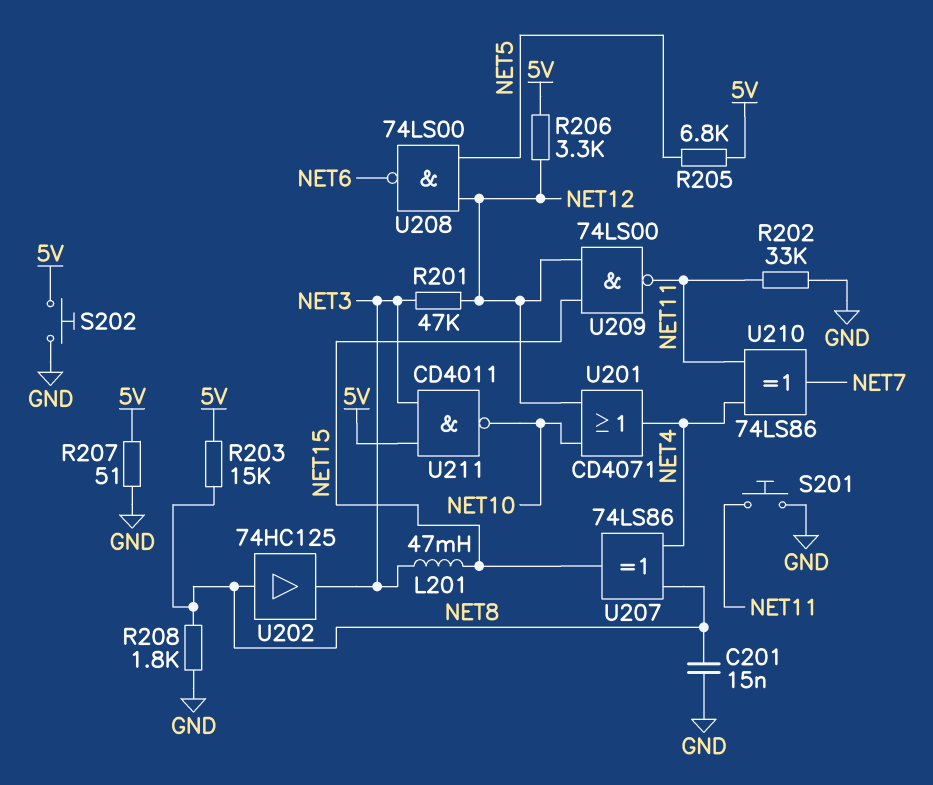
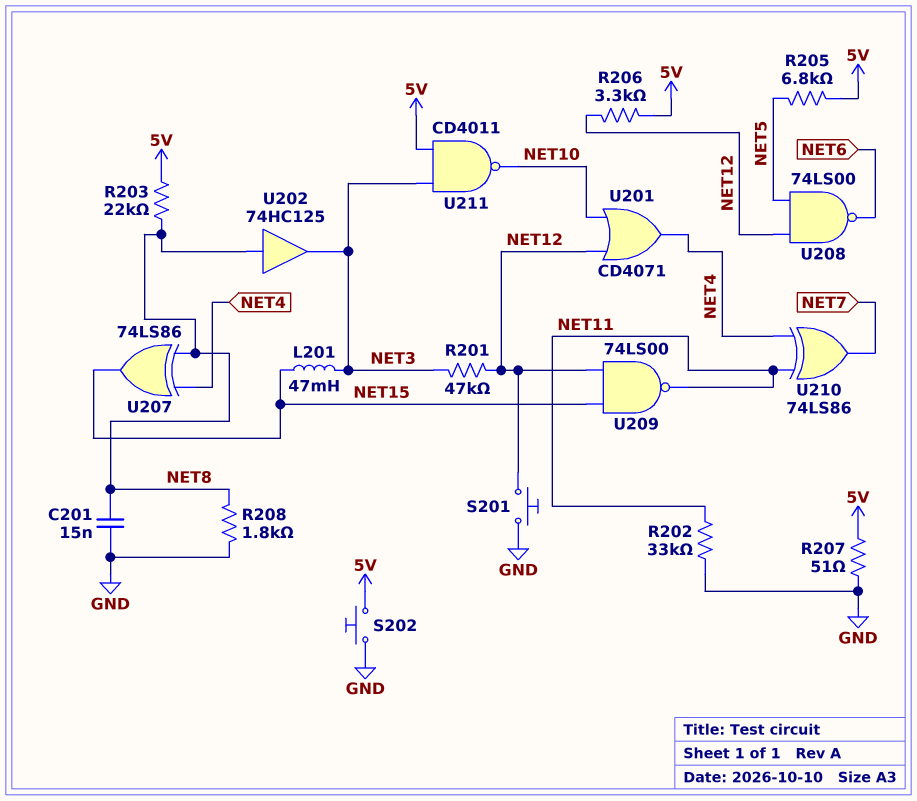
R203: 15k (5V, NET8) -> 22k (5V, NET8)
S201: button (GND, NET11) -> button (GND, NET12)

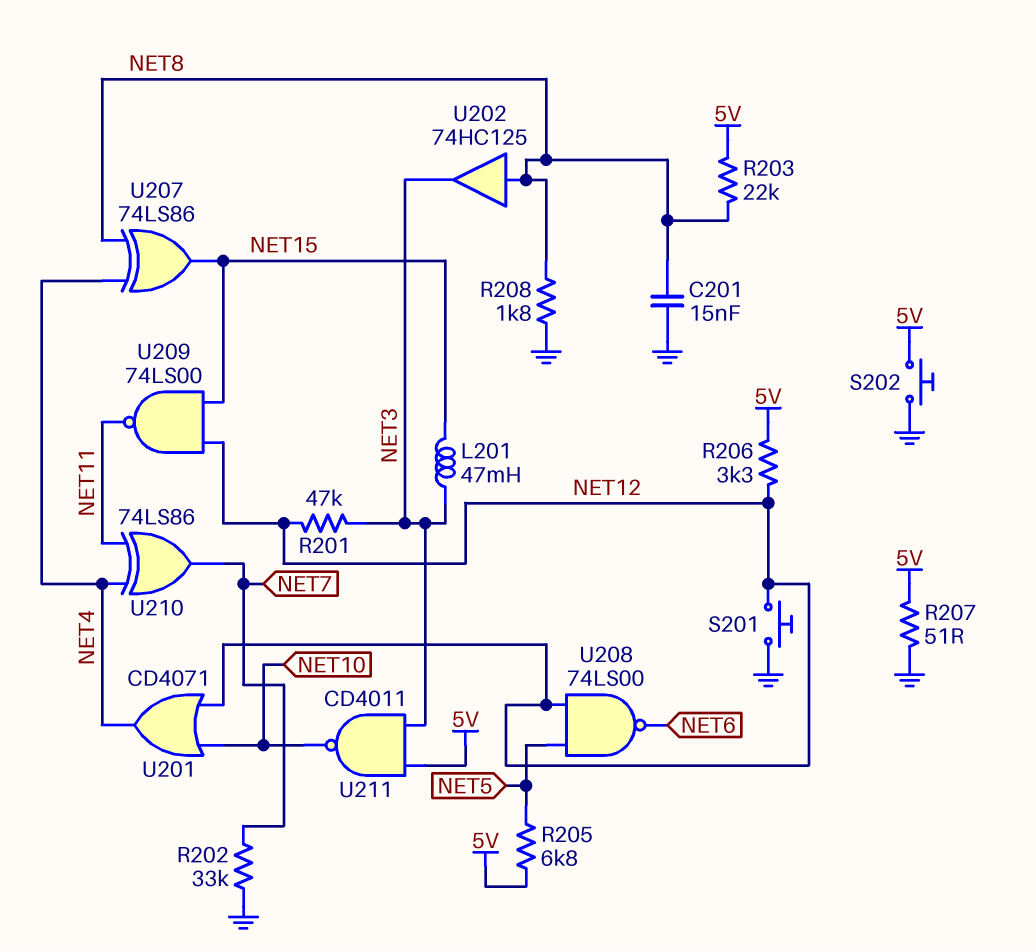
R202: 33k (GND, NET11) -> 33k (GND, NET7)

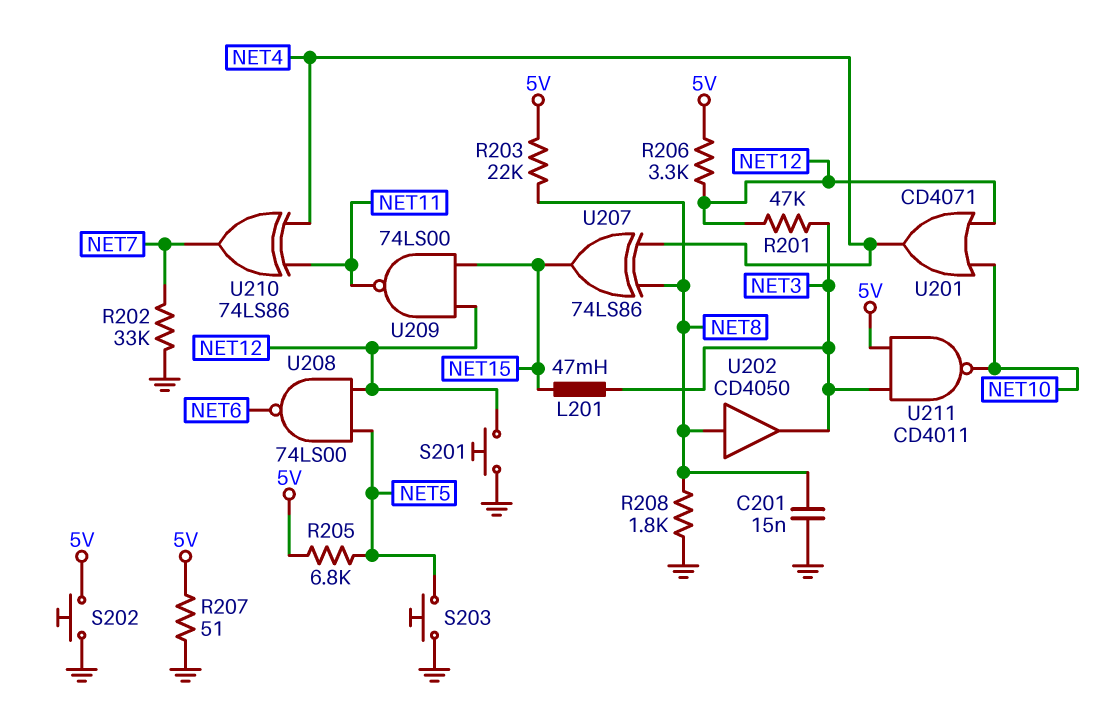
S203: none -> button (GND, NET5)
U202: buffer 74HC125 (in NET8, out NET3) -> buffer CD4050 (in NET8, out NET3)

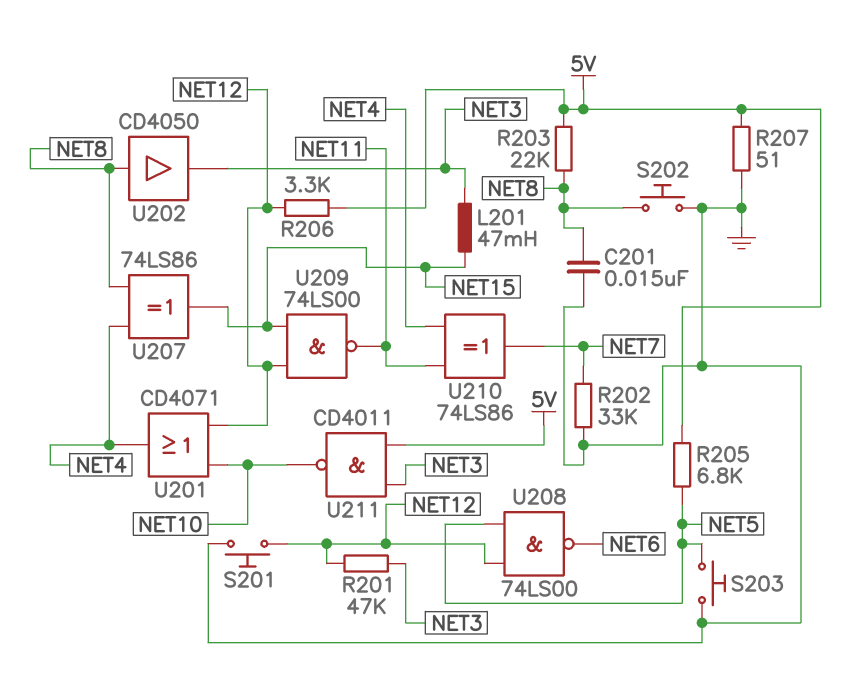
R208: 1.8k (GND, NET8) -> none
S202: button (5V, GND) -> button (GND, NET8)

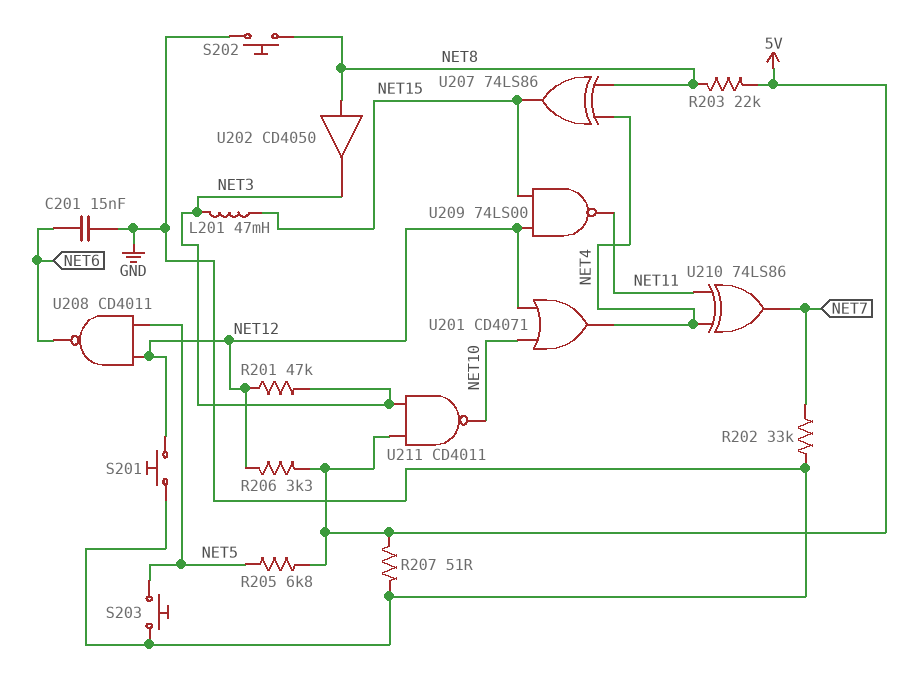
C201: 15nF (GND, NET8) -> 15nF (GND, NET6)
U208: NAND 74LS00 (in NET5, in NET12, out NET6) -> NAND CD4011 (in NET5, in NET12, out NET6)

